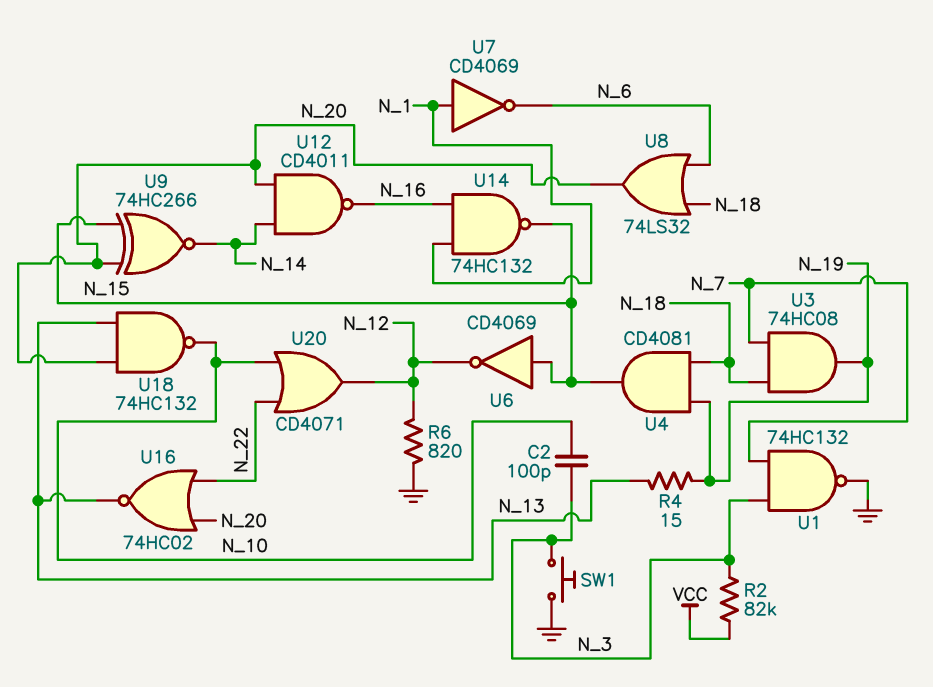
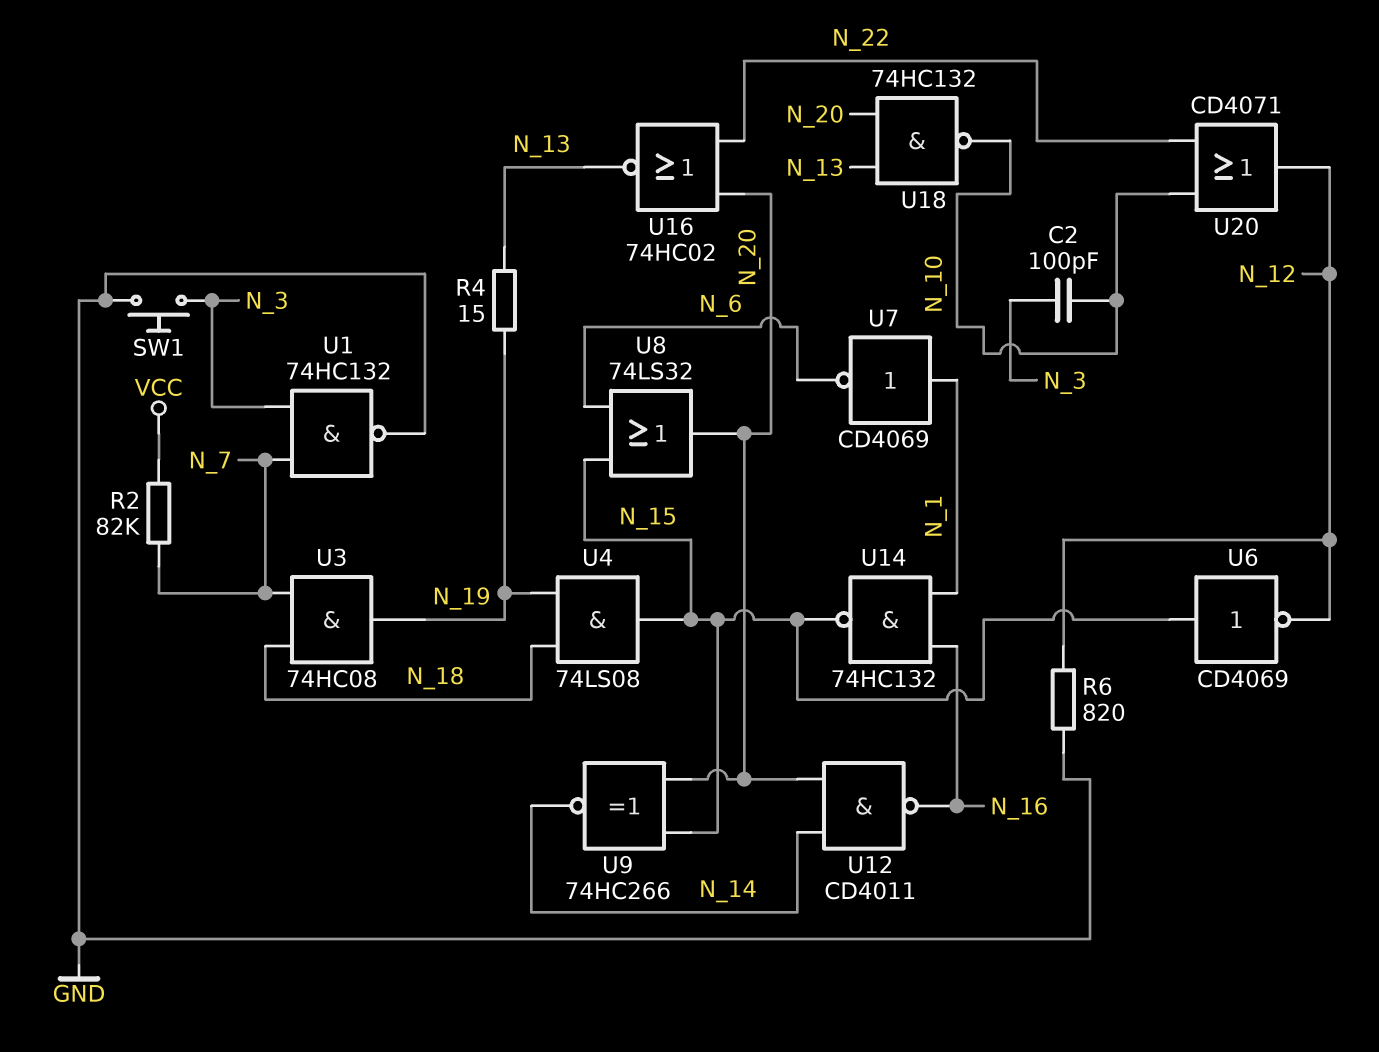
R2: 82k (N_3, VCC) -> 82k (N_7, VCC)
U4: AND CD4081 (in N_18, in N_19, out N_15) -> AND 74LS08 (in N_18, in N_19, out N_15)
U8: OR 74LS32 (in N_6, in N_18, out N_20) -> OR 74LS32 (in N_6, in N_15, out N_20)

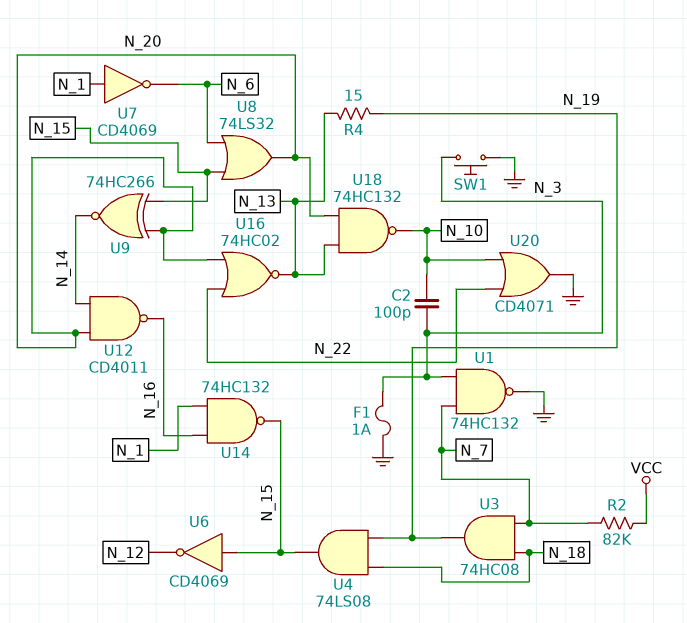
F1: none -> 1A (GND, N_3)
R6: 820 (GND, N_12) -> none
U20: OR CD4071 (in N_10, in N_22, out N_12) -> OR CD4071 (in N_10, in N_22, out GND)

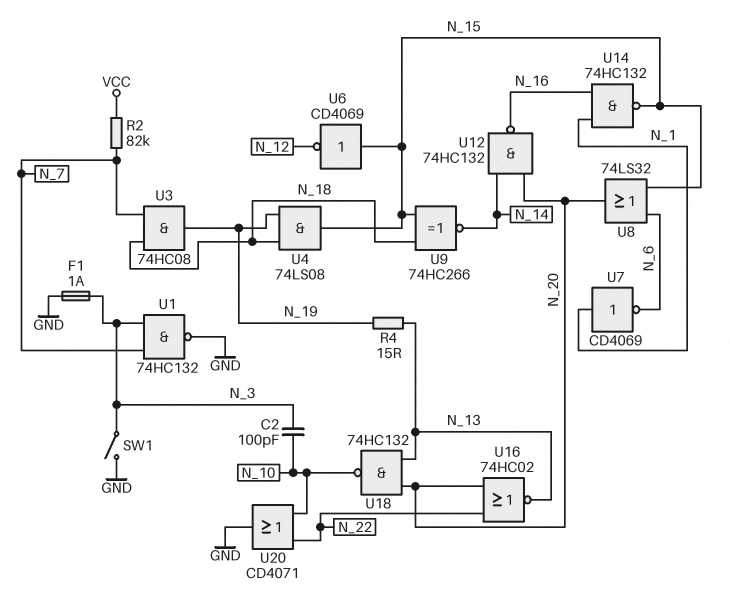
SW1: button (GND, N_3) -> switch (GND, N_3)
U9: XNOR 74HC266 (in N_15, in N_20, out N_14) -> XNOR 74HC266 (in N_15, in N_18, out N_14)
U12: NAND CD4011 (in N_14, in N_20, out N_16) -> NAND 74HC132 (in N_14, in N_20, out N_16)

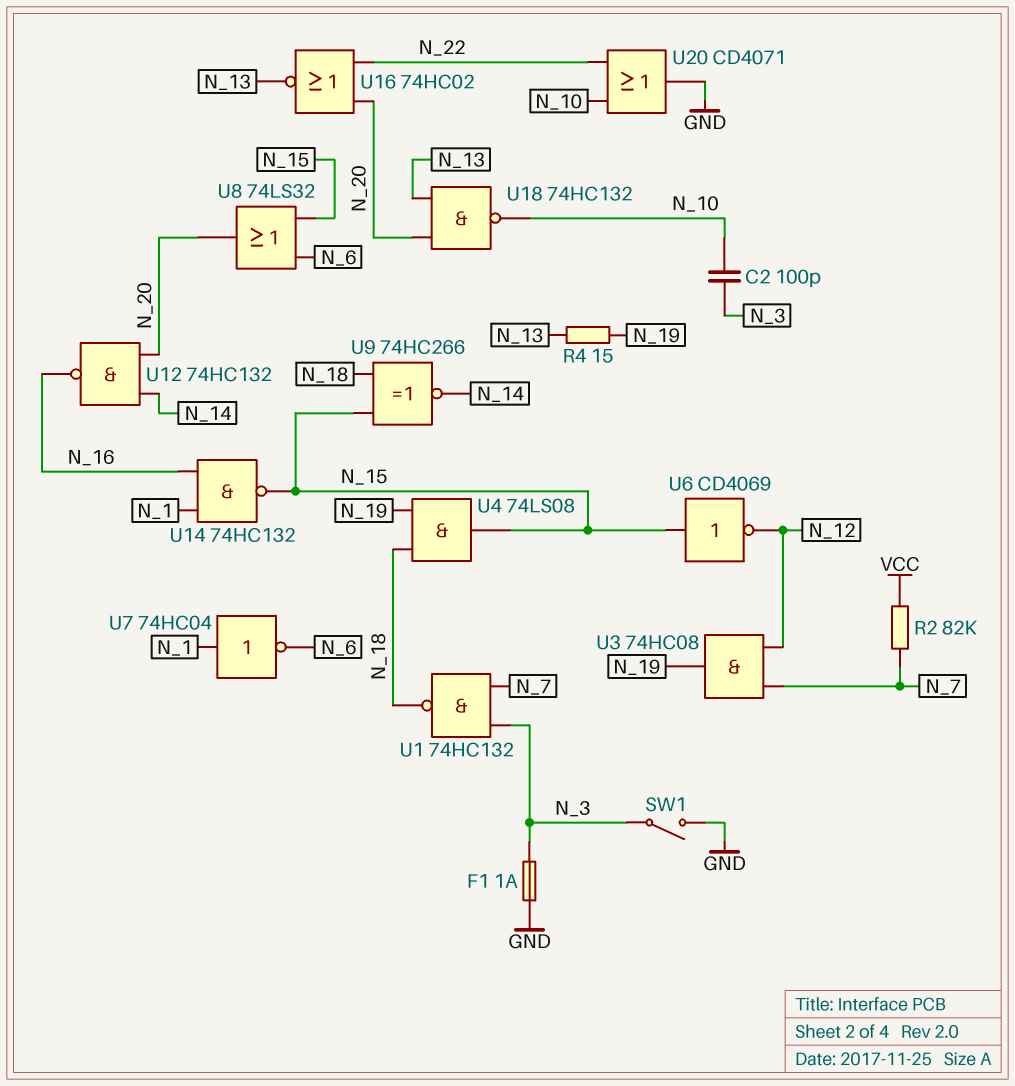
U1: NAND 74HC132 (in N_3, in N_7, out GND) -> NAND 74HC132 (in N_3, in N_7, out N_18)
U3: AND 74HC08 (in N_7, in N_18, out N_19) -> AND 74HC08 (in N_7, in N_12, out N_19)
U7: NOT CD4069 (in N_1, out N_6) -> NOT 74HC04 (in N_1, out N_6)

